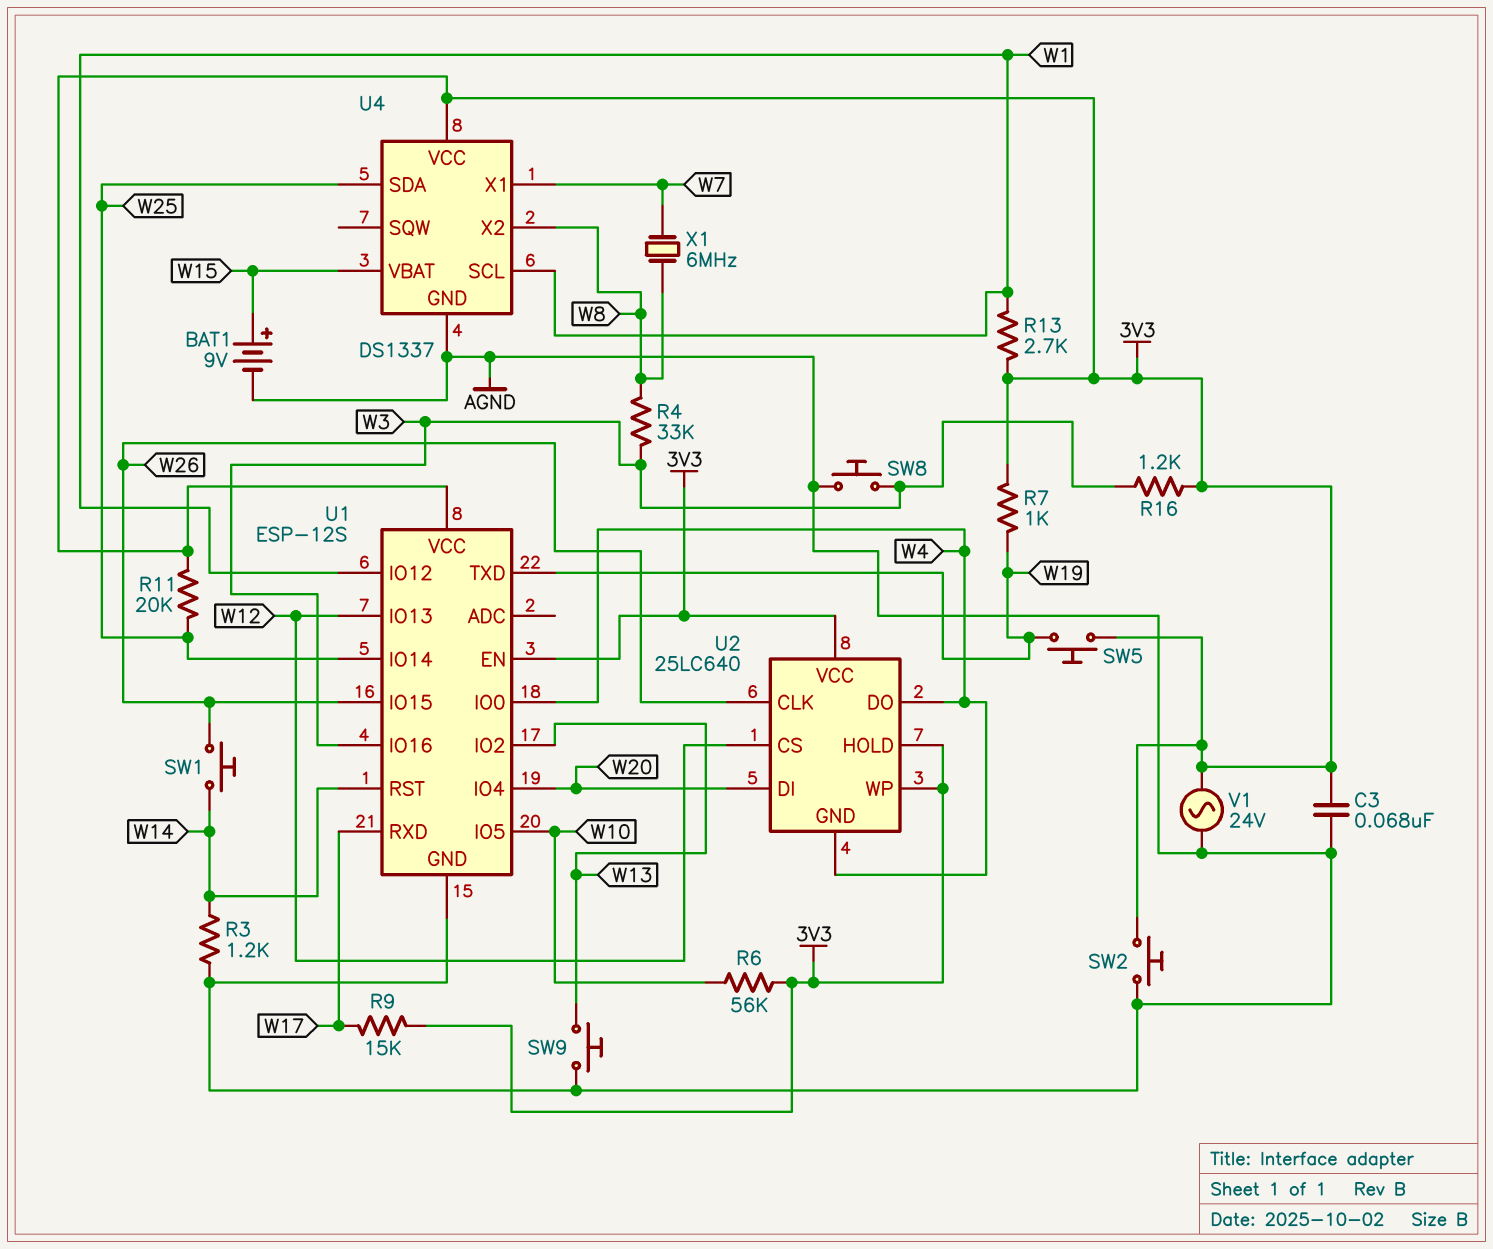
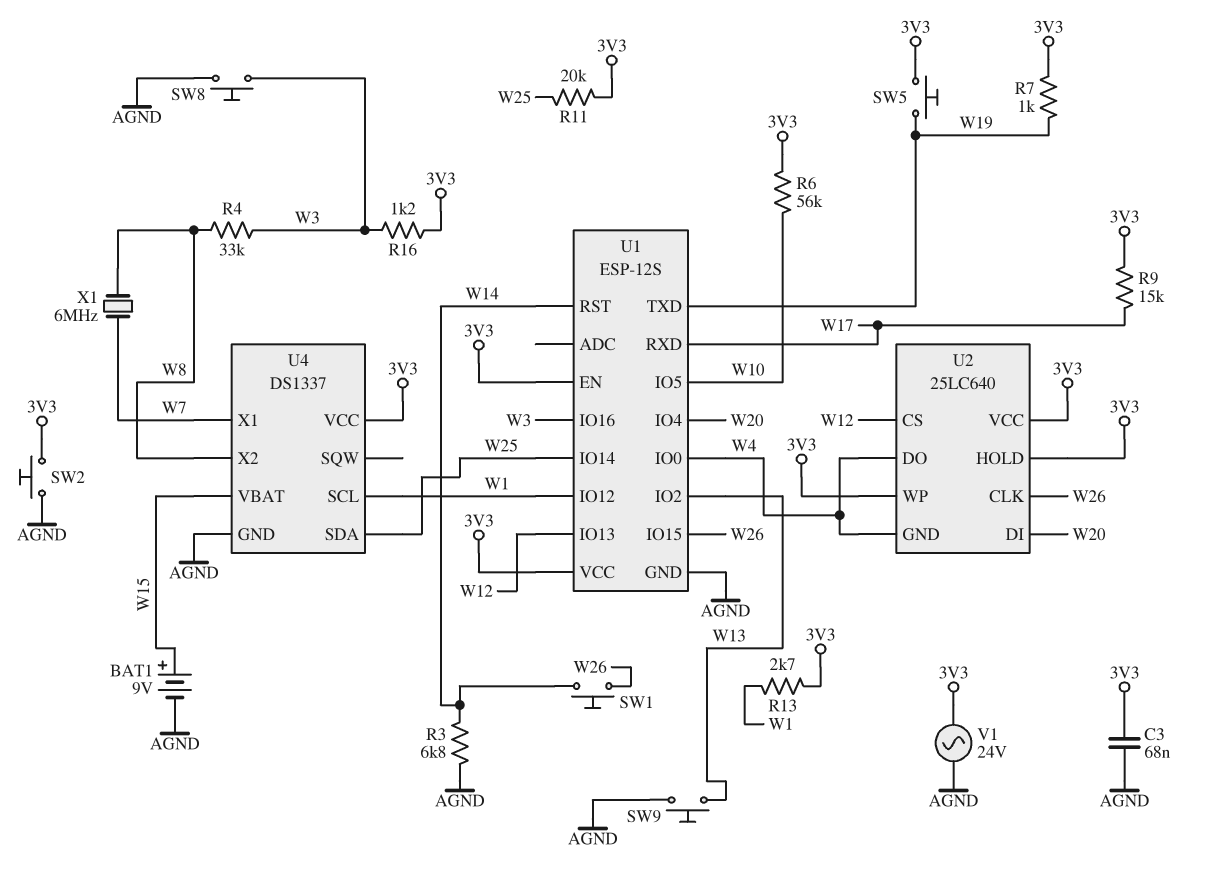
R3: 1.2k (AGND, W14) -> 6.8k (AGND, W14)

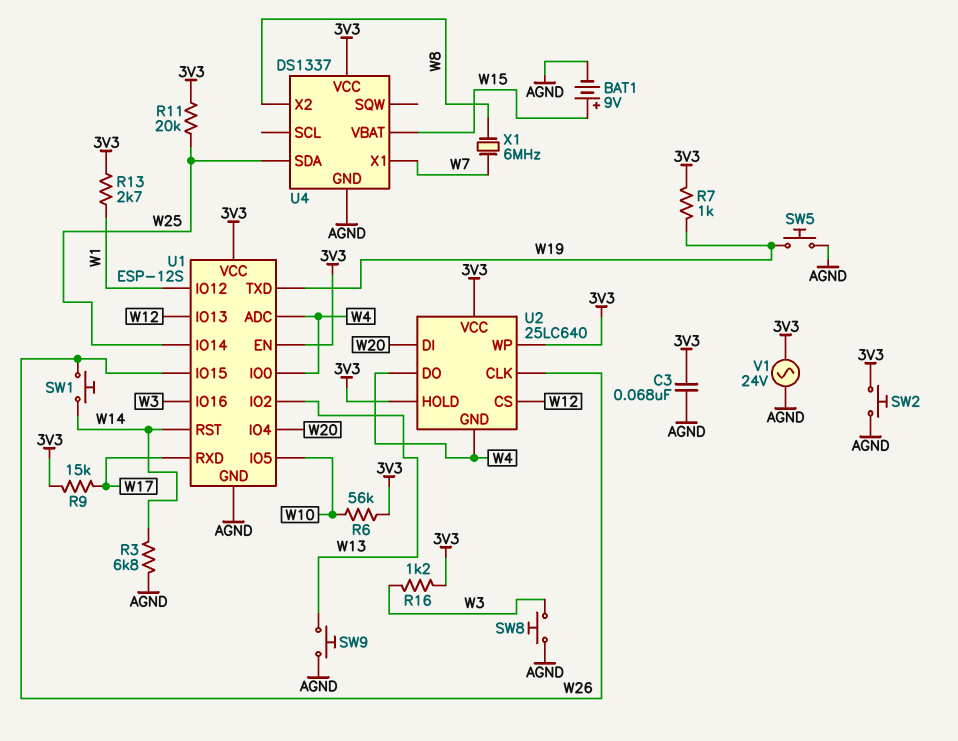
R4: 33k (W3, W8) -> none
SW5: button (3V3, W19) -> button (AGND, W19)
U1 pin ADC: none -> W4
U4 pin SCL: W1 -> none

